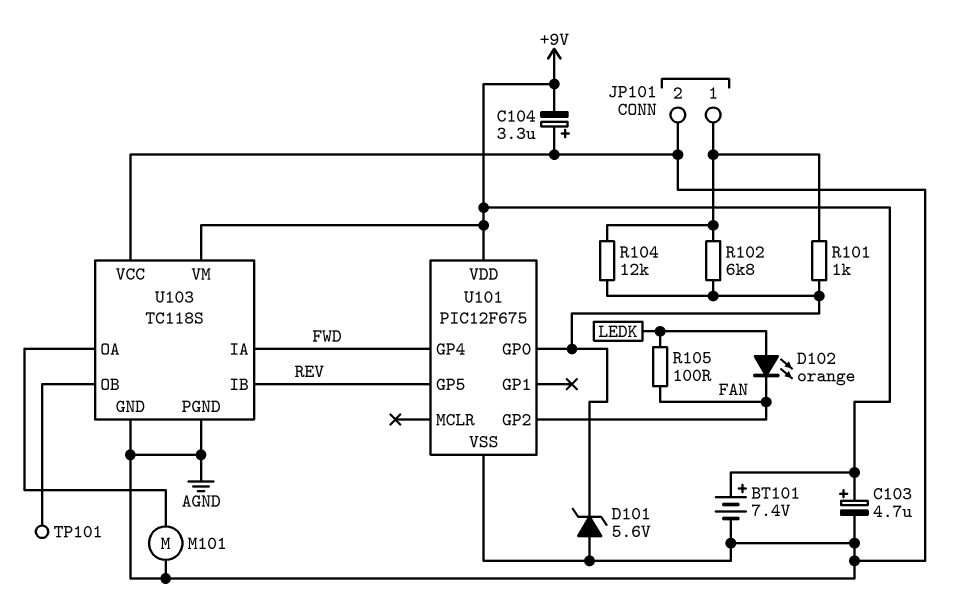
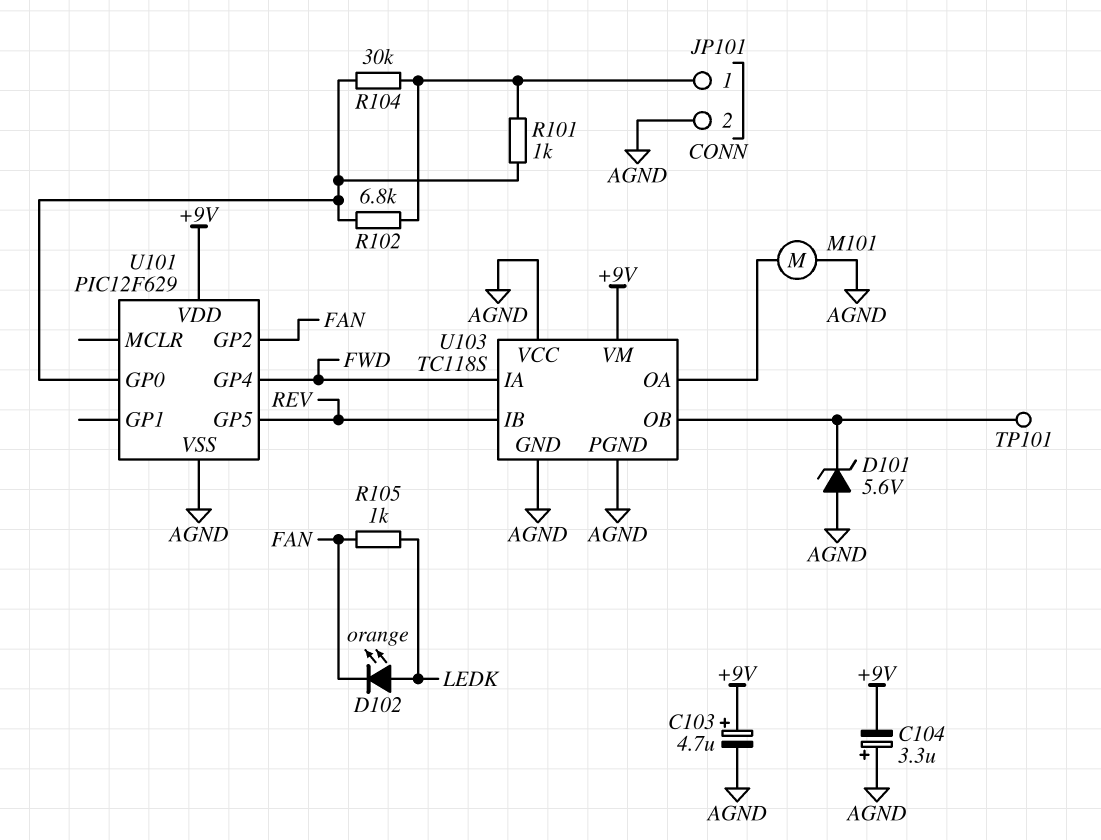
BT101: 7.4V (plus +9V, minus AGND) -> none
D101: zener 5.6V (A AGND, K U101/GP0) -> zener 5.6V (A AGND, K U103/OB)
R104: 12k (JP101/1, U101/GP0) -> 30k (JP101/1, U101/GP0)
R105: 100 (FAN, LEDK) -> 1k (FAN, LEDK)
U101: PIC12F675 -> PIC12F629

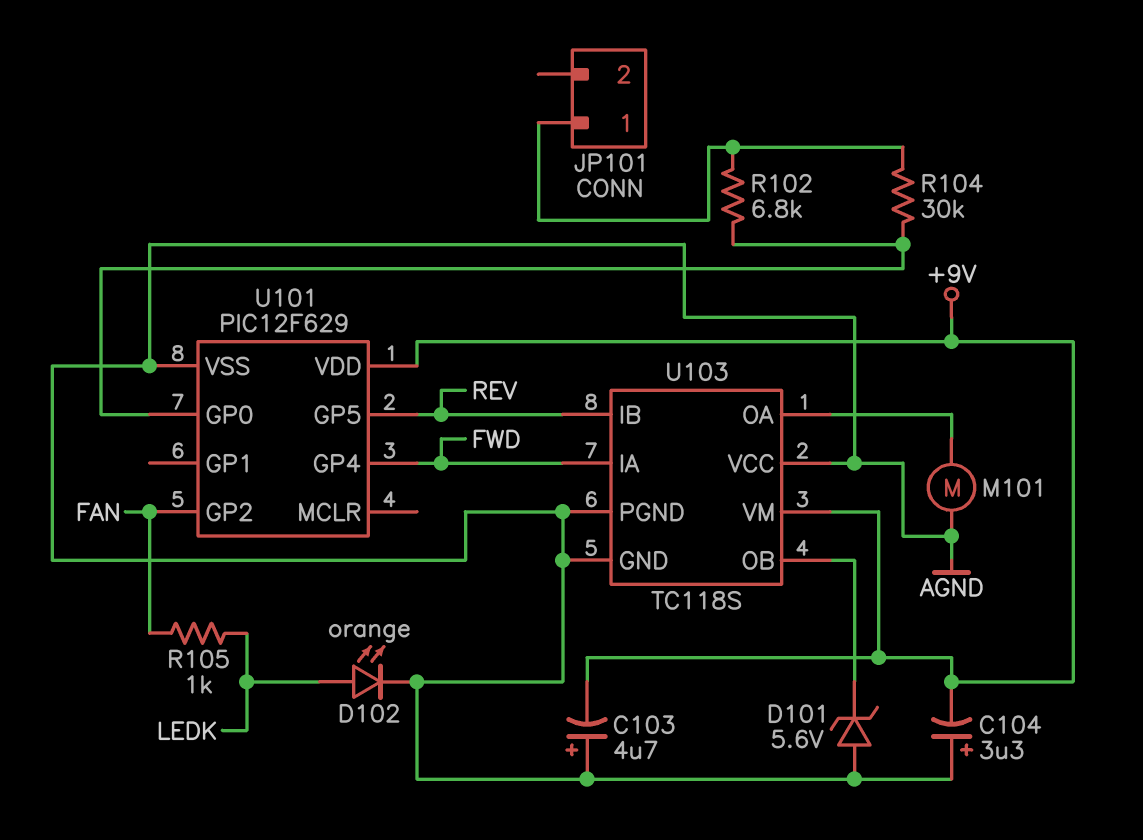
C103: 4.7uF (plus +9V, minus AGND) -> 4.7uF (plus AGND, minus +9V)
D102: LED orange (A LEDK, K FAN) -> LED orange (A LEDK, K AGND)
JP101 pin 2: AGND -> none
R101: 1k (JP101/1, U101/GP0) -> none
TP101: test point (U103/OB) -> none

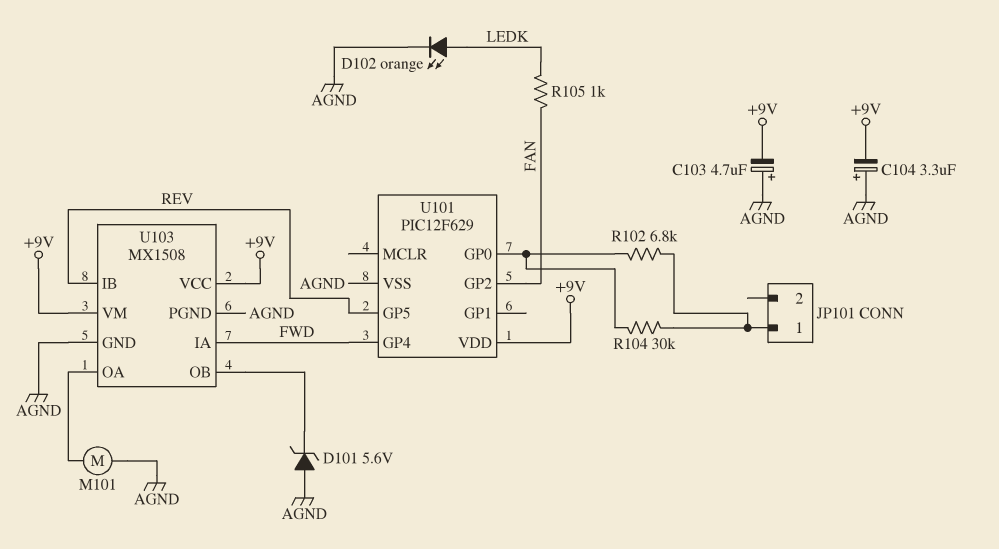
U103: TC118S -> MX1508
U103 pin VCC: AGND -> +9V

